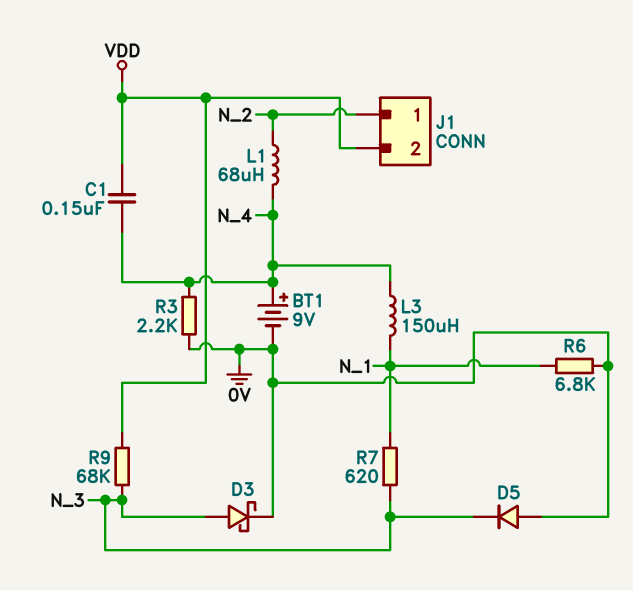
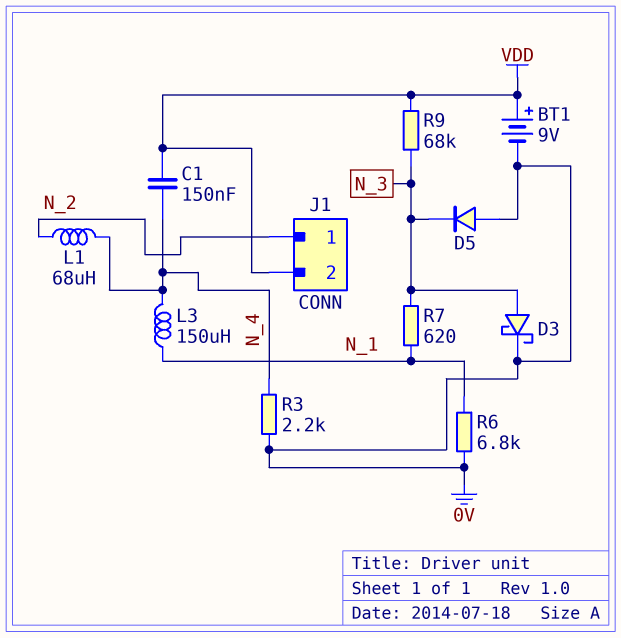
BT1: 9V (plus N_4, minus 0V) -> 9V (plus VDD, minus 0V)

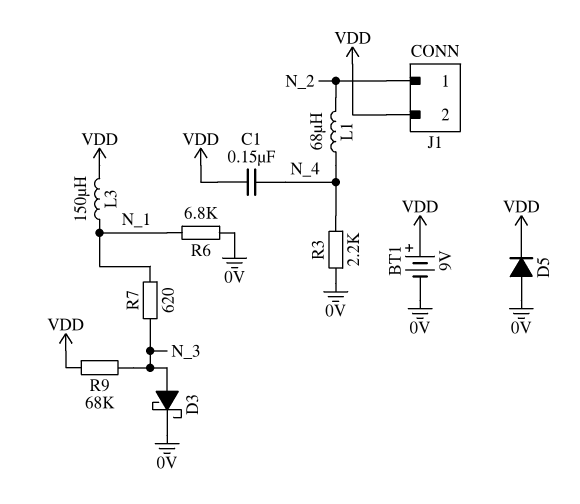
D5: diode (A 0V, K N_3) -> diode (A 0V, K VDD)
L3: 150uH (N_1, N_4) -> 150uH (N_1, VDD)

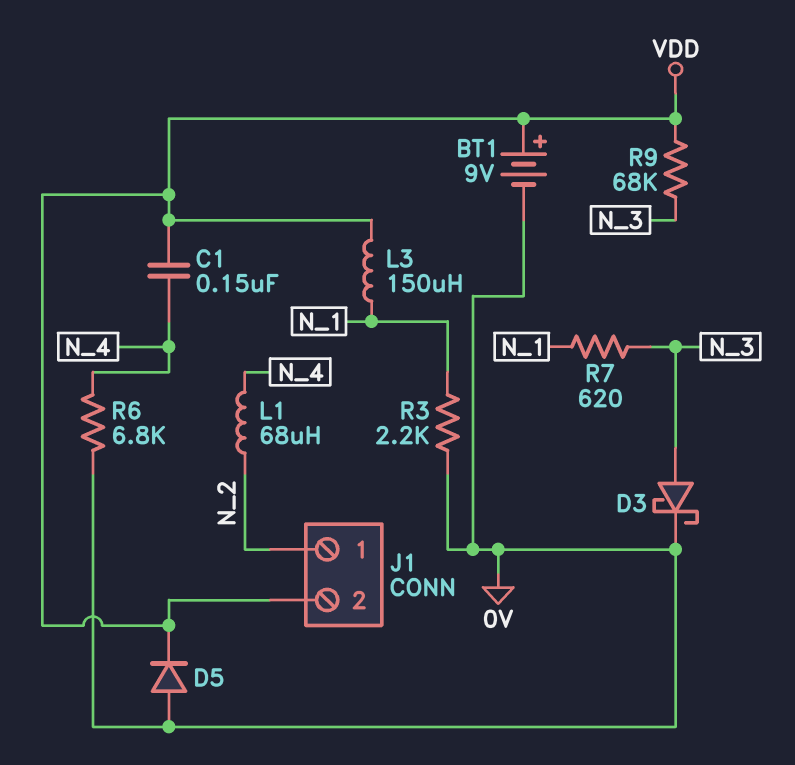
R3: 2.2k (0V, N_4) -> 2.2k (0V, N_1)
R6: 6.8k (0V, N_1) -> 6.8k (0V, N_4)

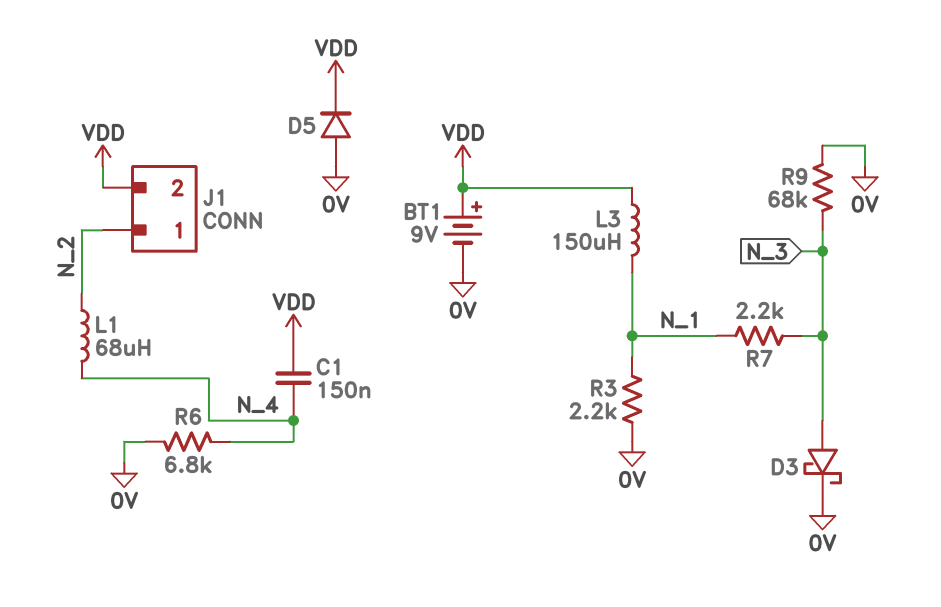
R7: 620 (N_1, N_3) -> 2.2k (N_1, N_3)
R9: 68k (N_3, VDD) -> 68k (0V, N_3)

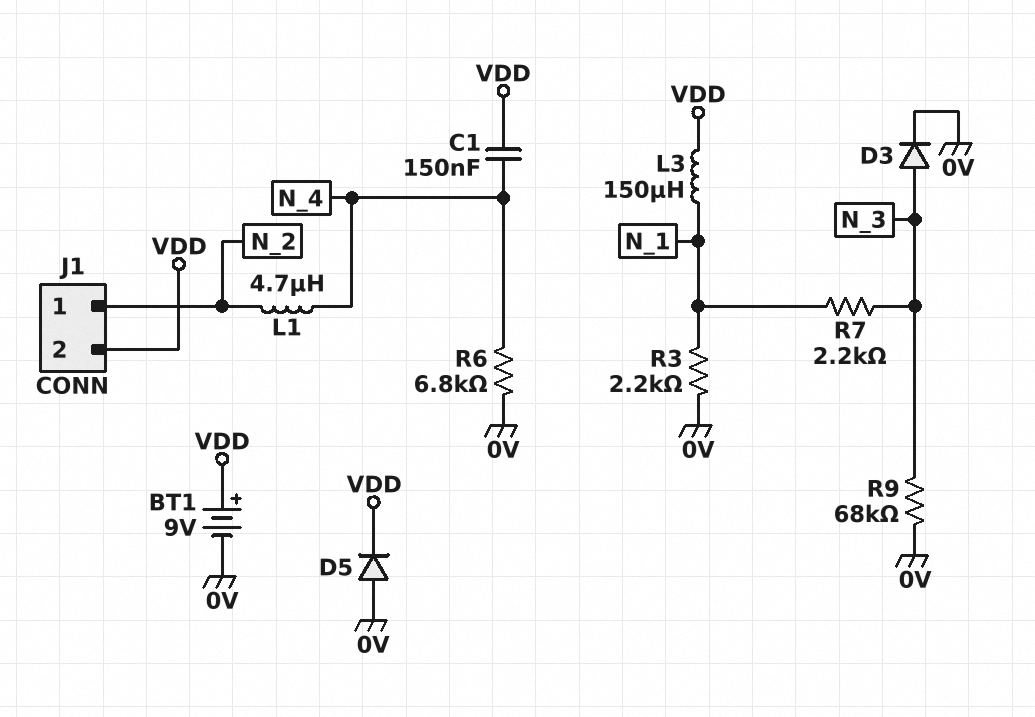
D3: schottky (A N_3, K 0V) -> diode (A N_3, K 0V)
L1: 68uH (N_2, N_4) -> 4.7uH (N_2, N_4)

